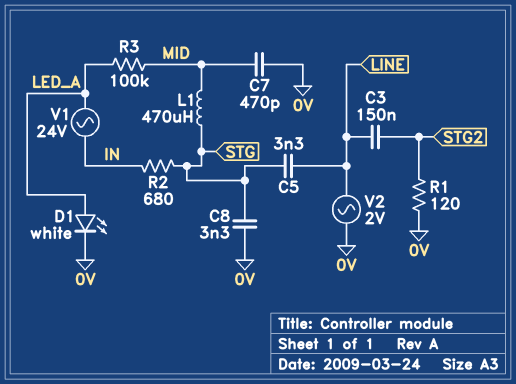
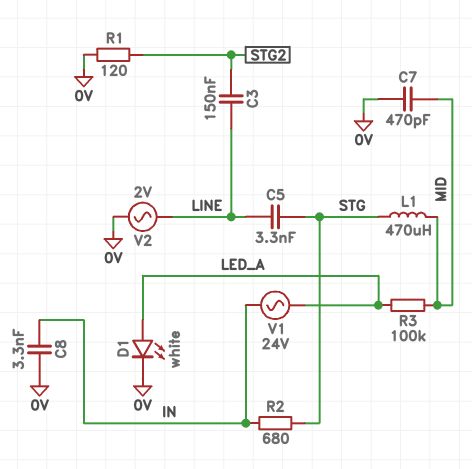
C8: 3.3nF (0V, STG) -> 3.3nF (0V, IN)

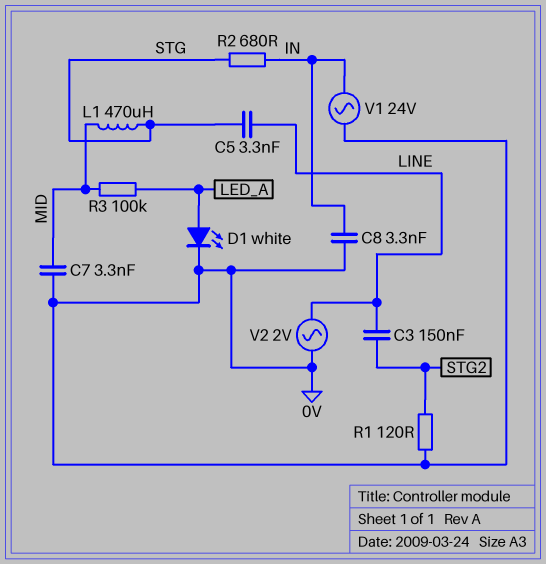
C7: 470pF (0V, MID) -> 3.3nF (0V, MID)
V1: AC 24V (IN, LED_A) -> AC 24V (0V, IN)

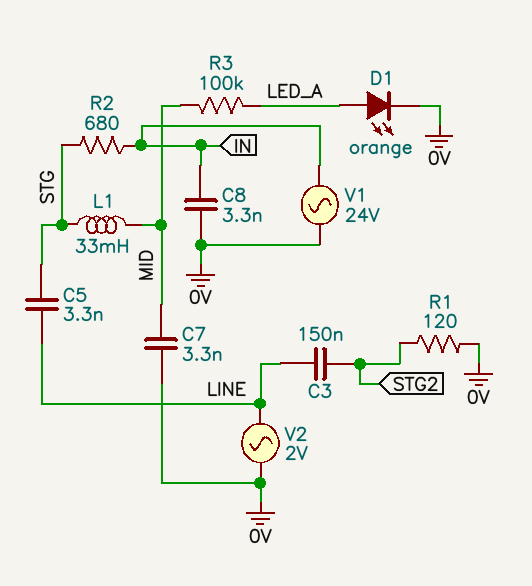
D1: LED white (A LED_A, K 0V) -> LED orange (A LED_A, K 0V)
L1: 470uH (MID, STG) -> 33mH (MID, STG)

